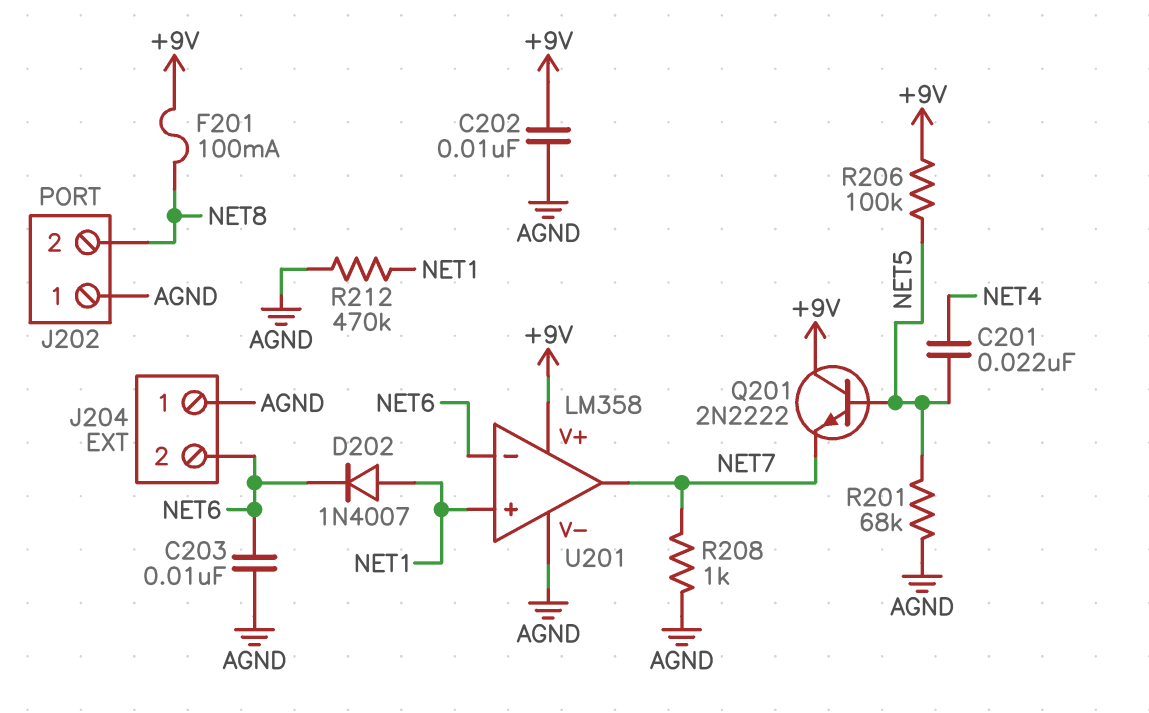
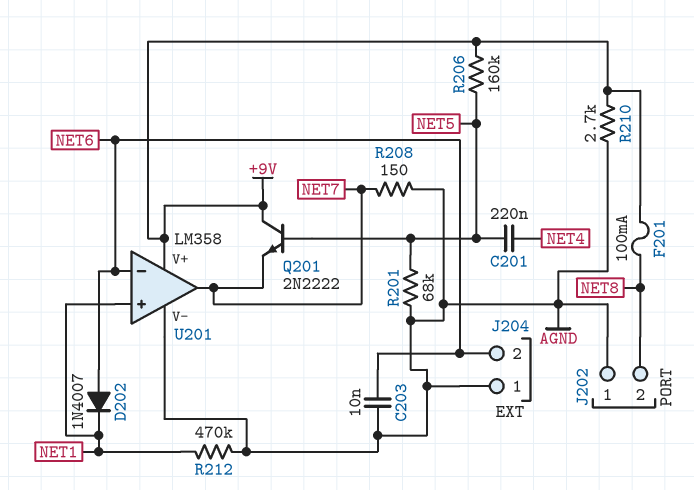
C201: 22nF (NET4, NET5) -> 220nF (NET4, NET5)
C202: 10nF (+9V, AGND) -> none
D202: diode 1N4007 (A NET1, K NET6) -> diode 1N4007 (A NET6, K NET1)
R206: 100k (+9V, NET5) -> 160k (+9V, NET5)
R208: 1k (AGND, NET7) -> 150 (AGND, NET7)
R210: none -> 2.7k (+9V, AGND)

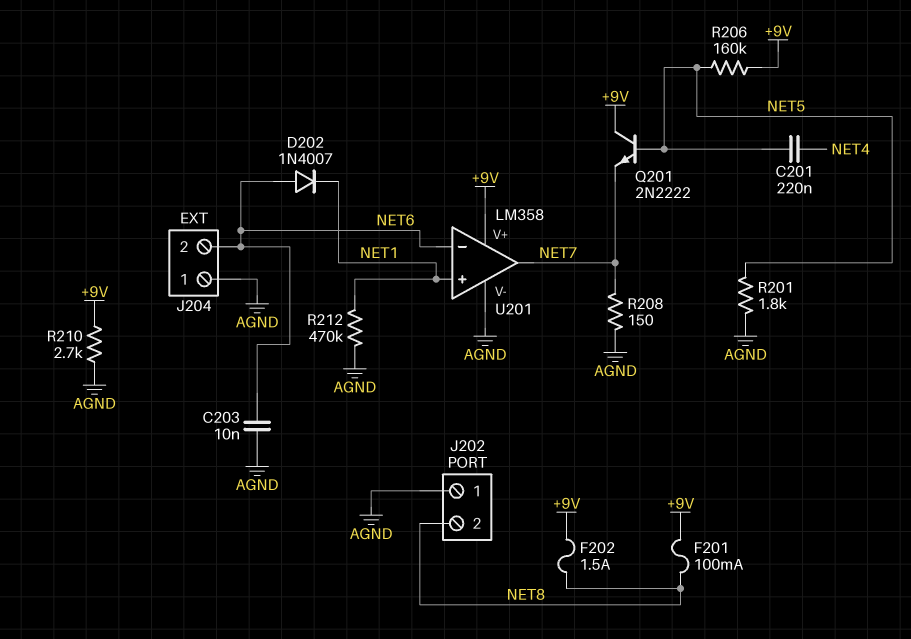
F202: none -> 1.5A (+9V, NET8)
R201: 68k (AGND, NET5) -> 1.8k (AGND, NET5)

